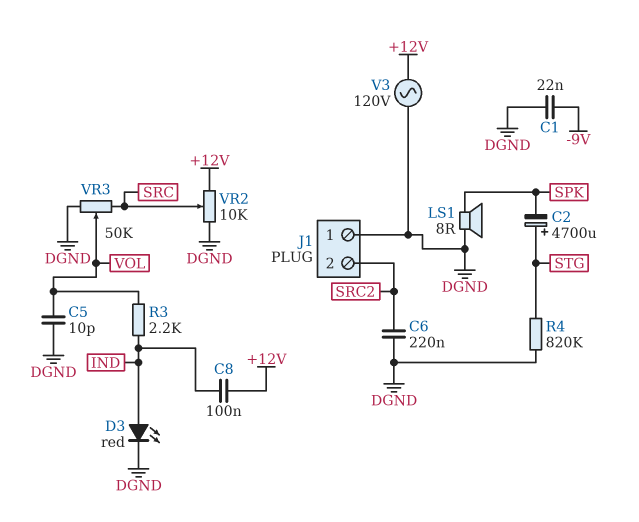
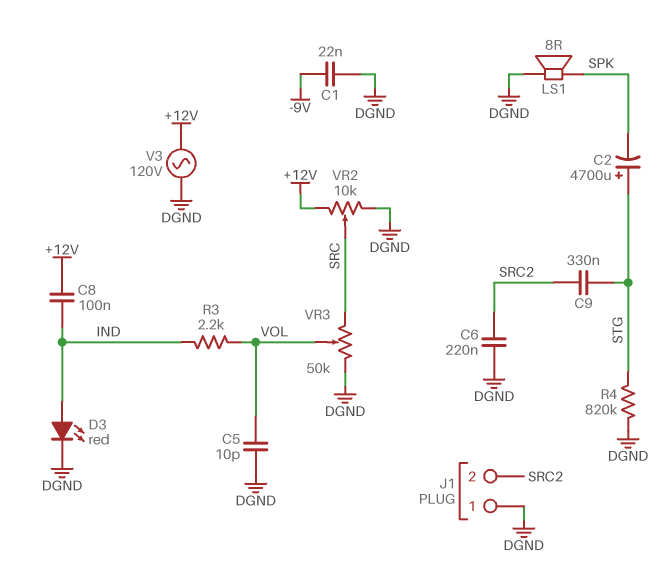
C9: none -> 330nF (SRC2, STG)

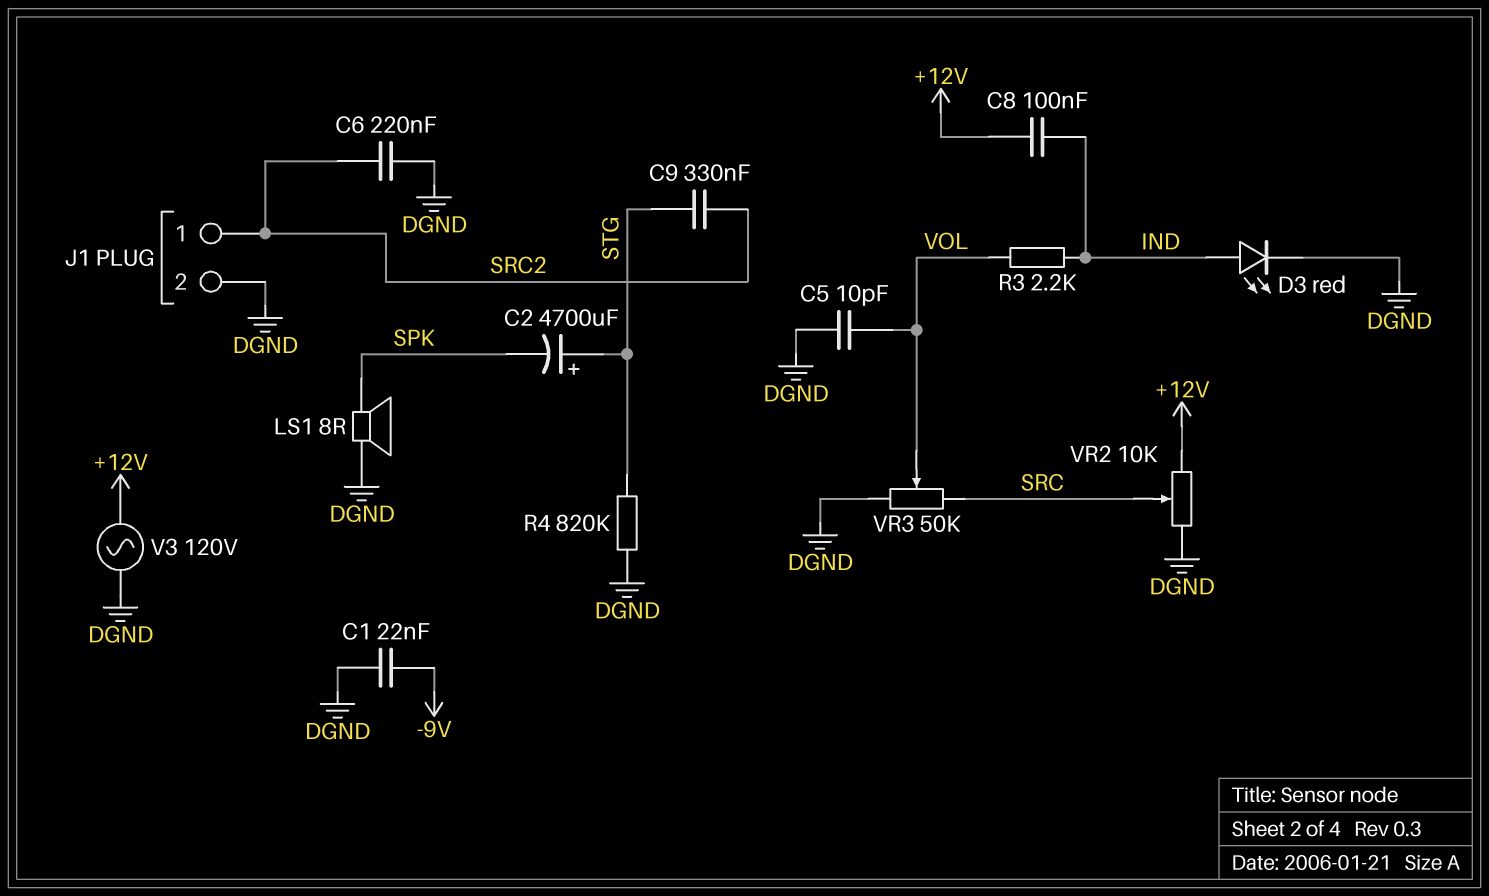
J1 pin 1: DGND -> SRC2
J1 pin 2: SRC2 -> DGND

